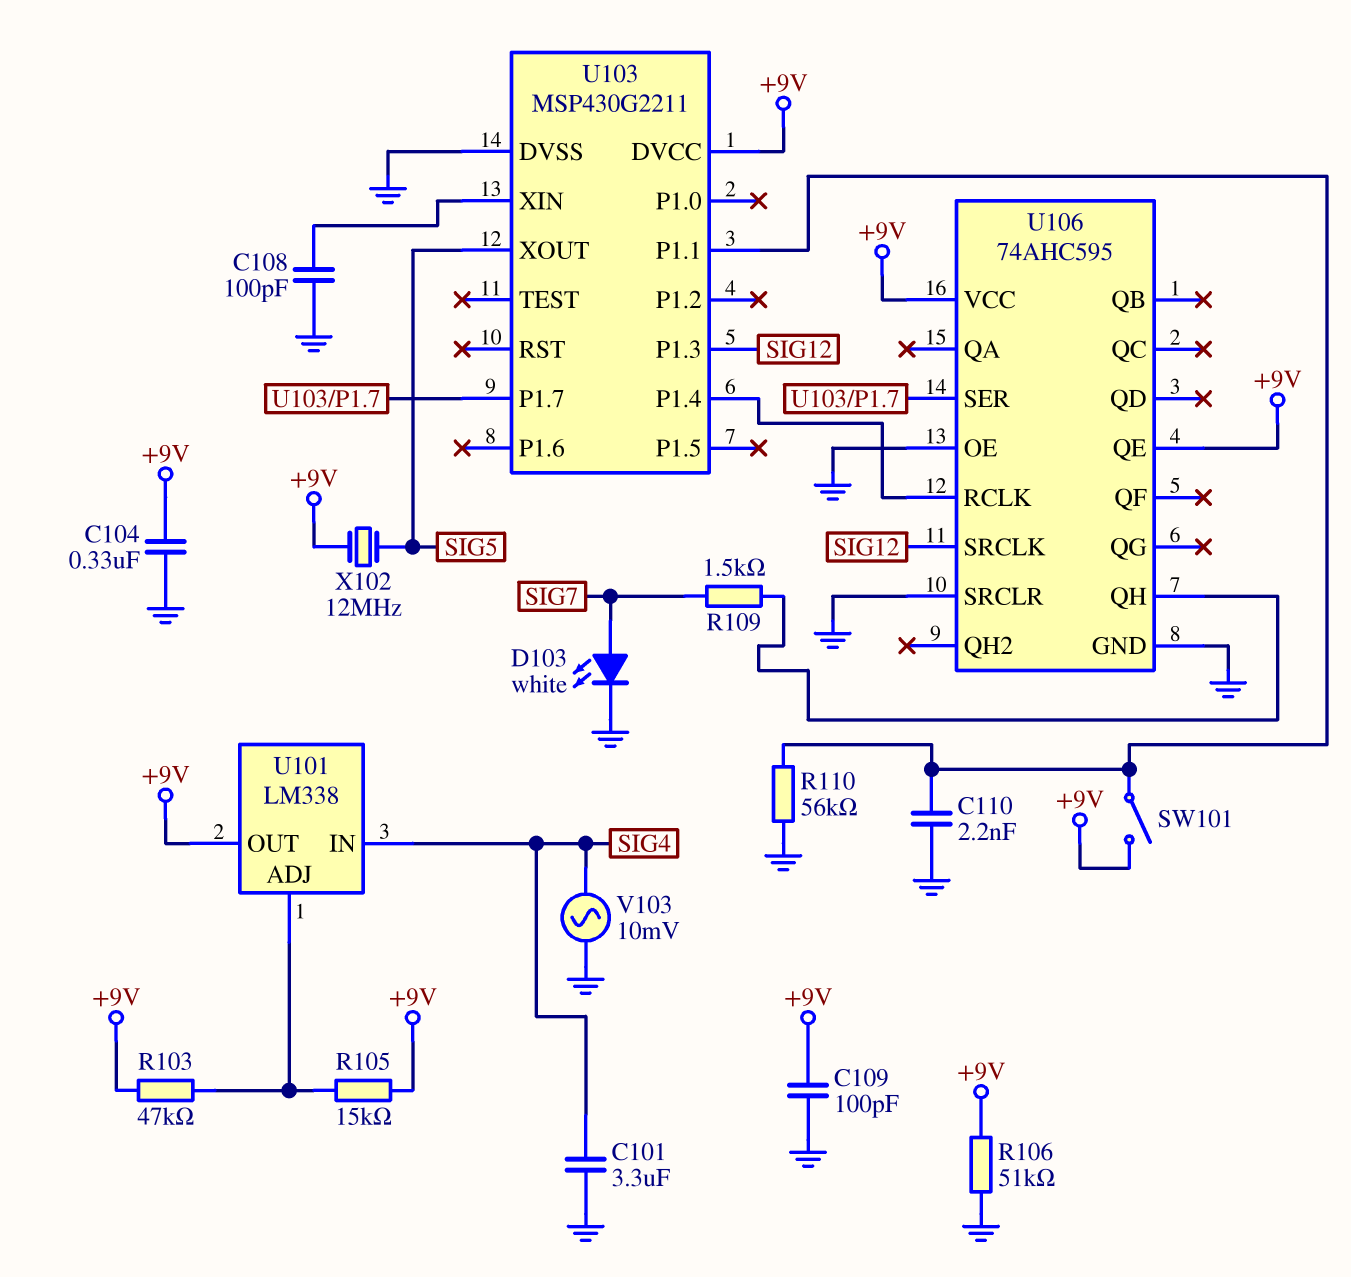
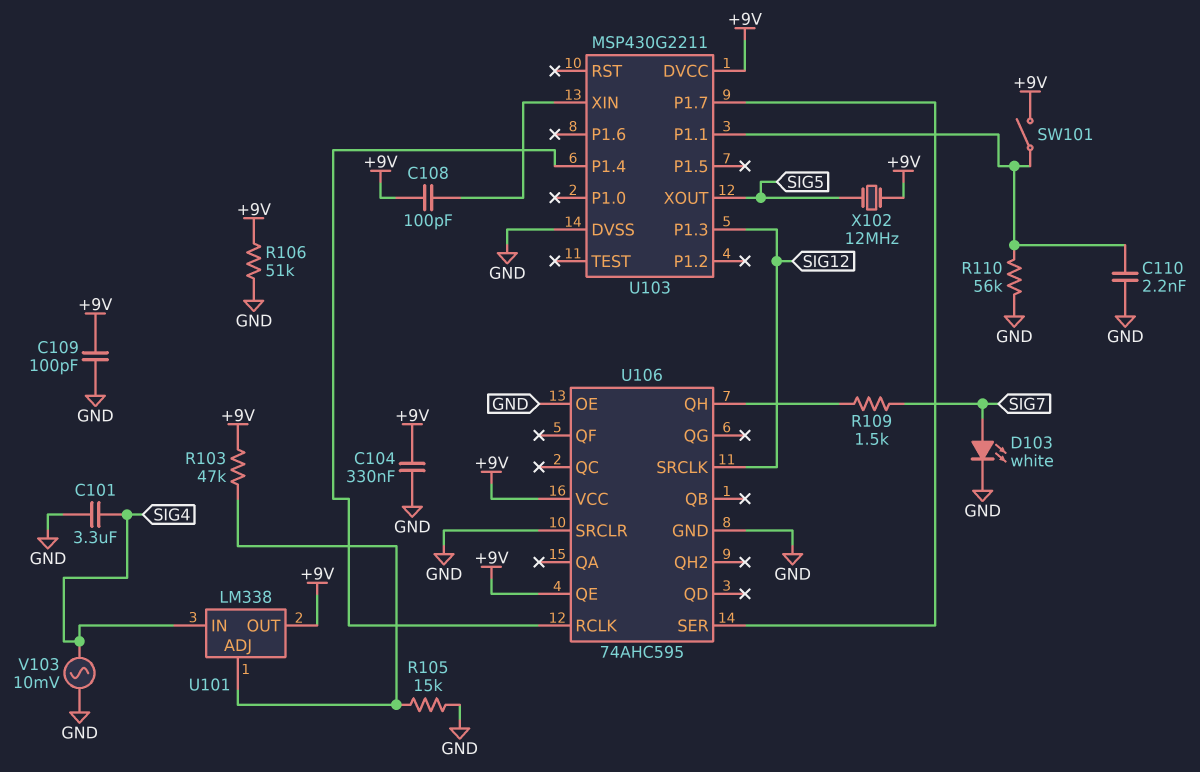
C108: 100pF (GND, U103/XIN) -> 100pF (+9V, U103/XIN)
R105: 15k (+9V, U101/ADJ) -> 15k (GND, U101/ADJ)

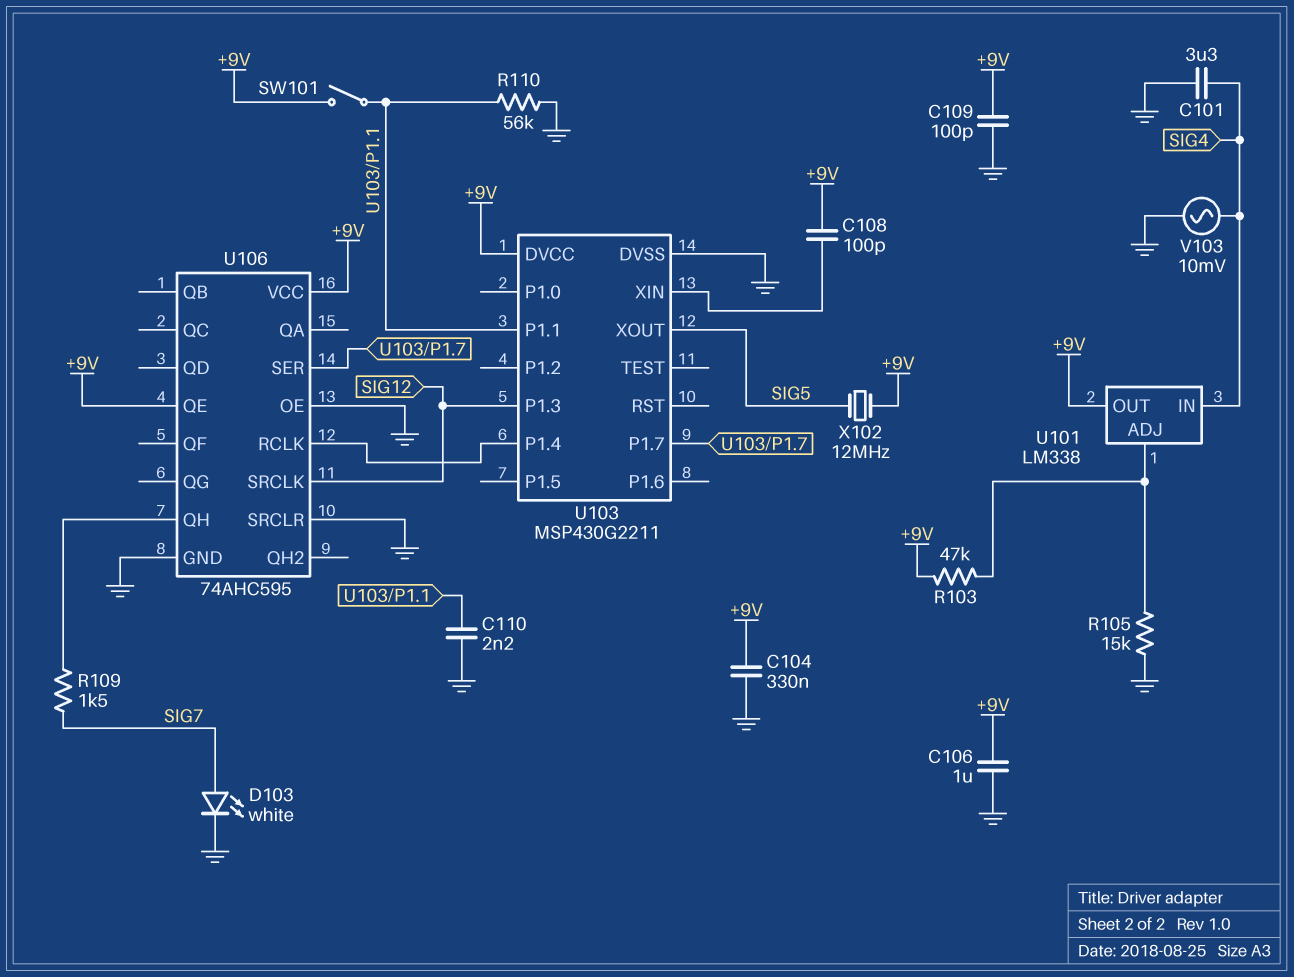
C106: none -> 1uF (+9V, GND)
R106: 51k (+9V, GND) -> none

